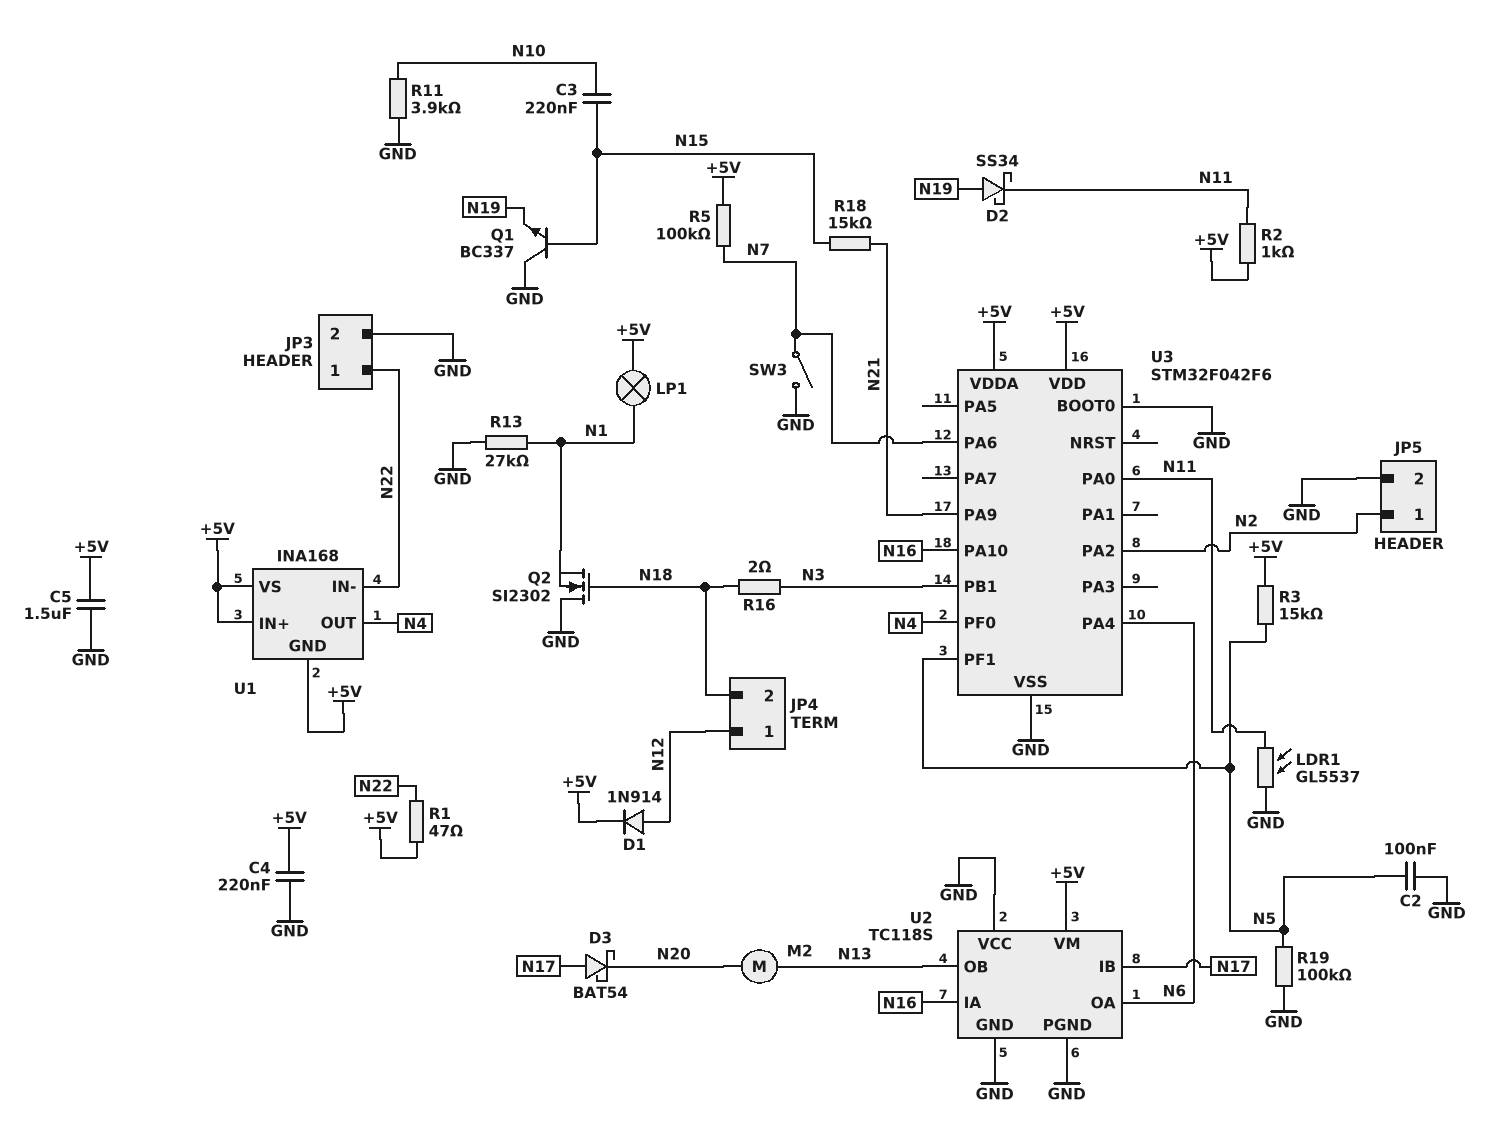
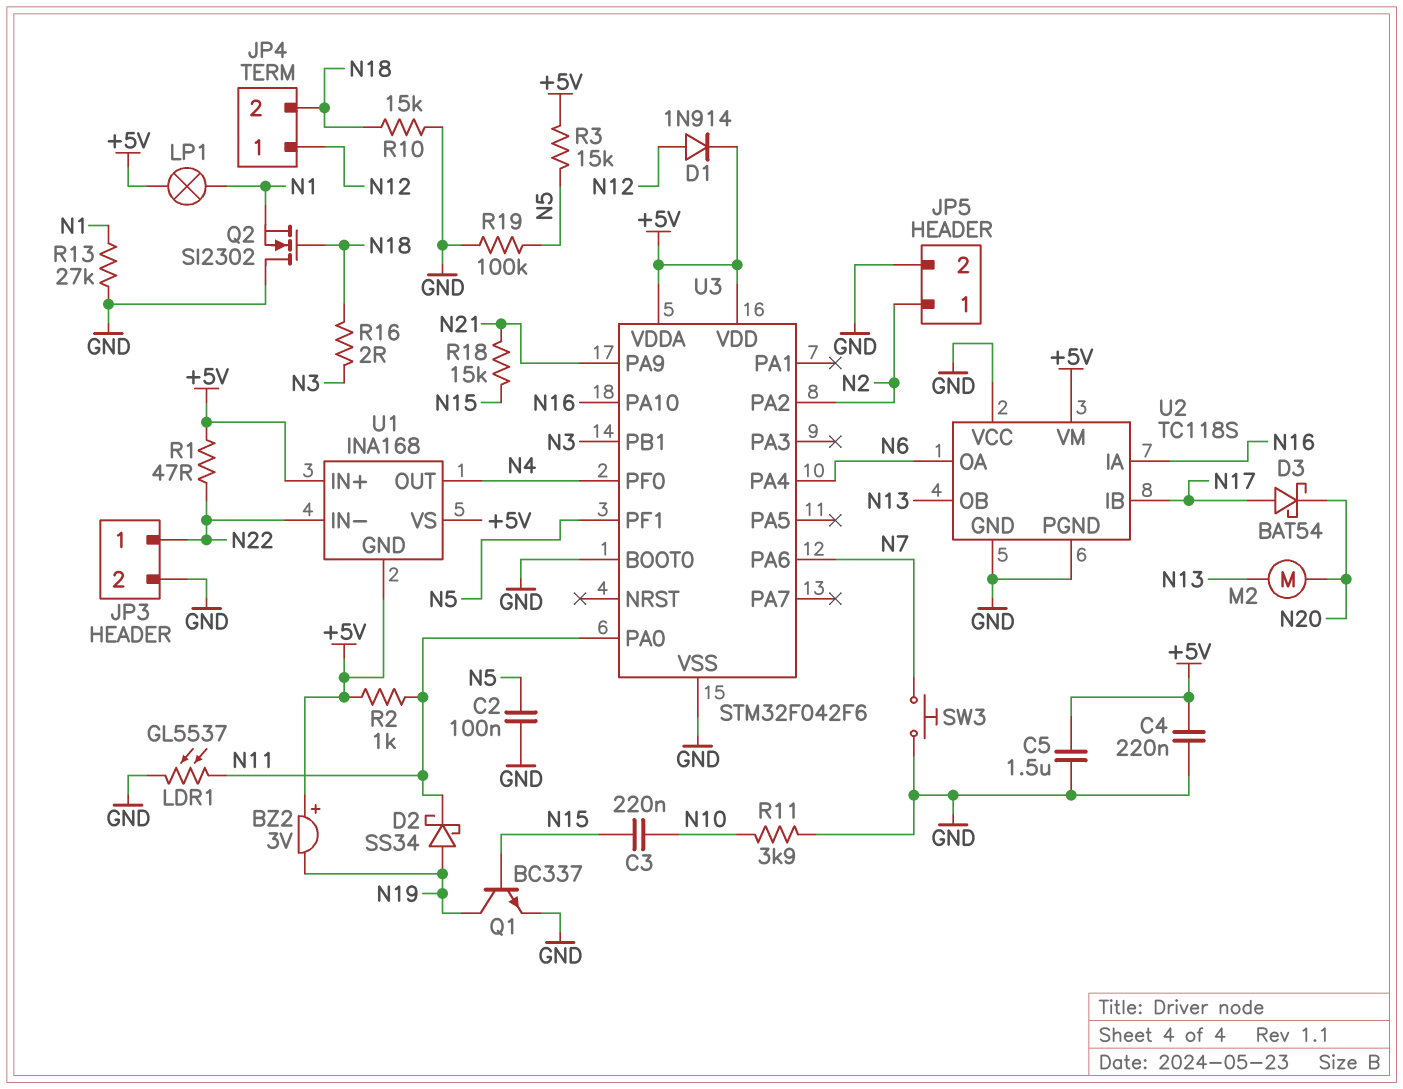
BZ2: none -> buzzer 3V (plus +5V, minus N19)
Q1: NPN BC337 (B N15, C GND, E N19) -> NPN BC337 (B N15, C N19, E GND)
R5: 100k (+5V, N7) -> none
R10: none -> 15k (GND, N18)
SW3: switch (GND, N7) -> button (GND, N7)

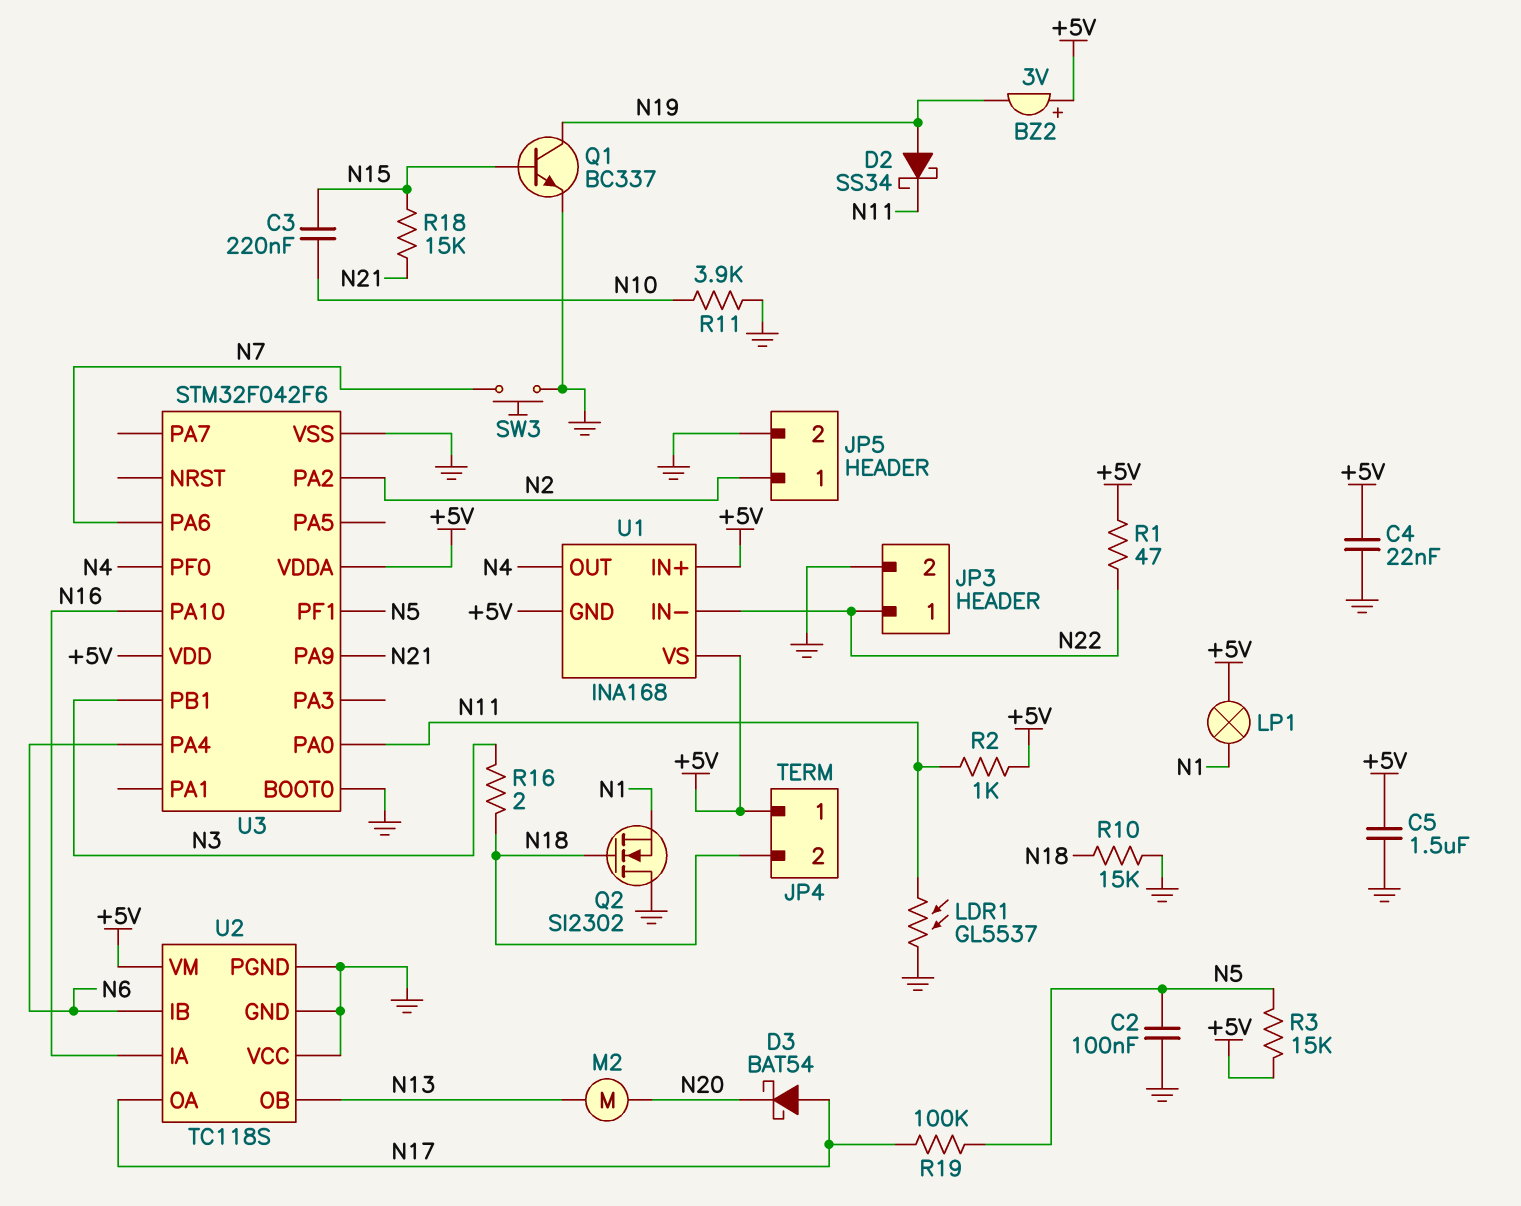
C4: 220nF (+5V, GND) -> 22nF (+5V, GND)
D1: diode 1N914 (A N12, K +5V) -> none
JP4 pin 1: N12 -> +5V
R13: 27k (GND, N1) -> none
R19: 100k (GND, N5) -> 100k (N5, N17)
U2 pin IB: N17 -> N6
U2 pin OA: N6 -> N17

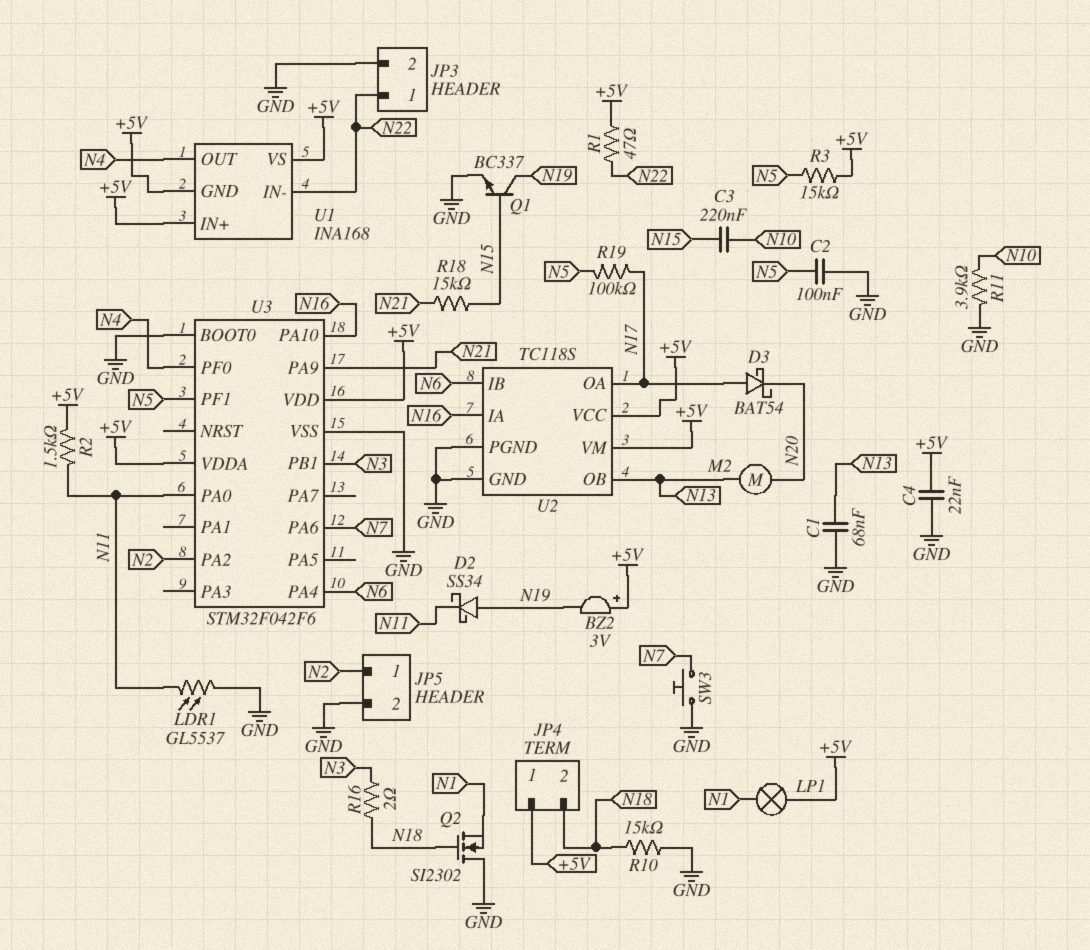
C1: none -> 68nF (GND, N13)
C5: 1.5uF (+5V, GND) -> none
R2: 1k (+5V, N11) -> 1.5k (+5V, N11)
U2 pin VCC: GND -> +5V

